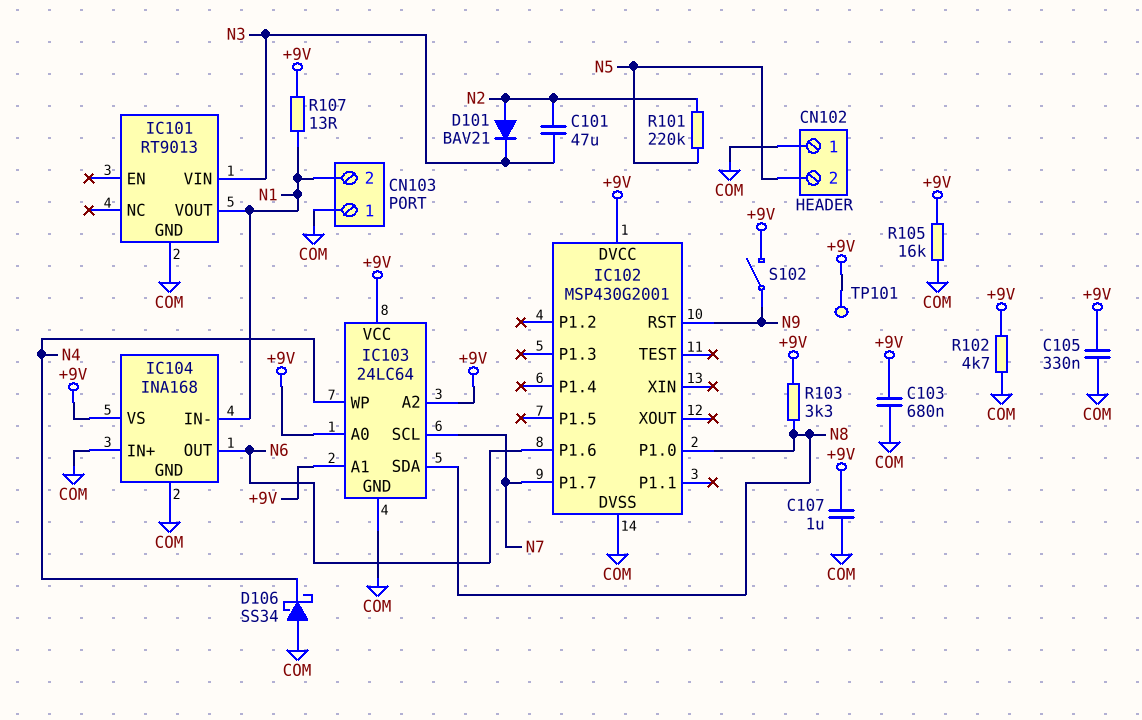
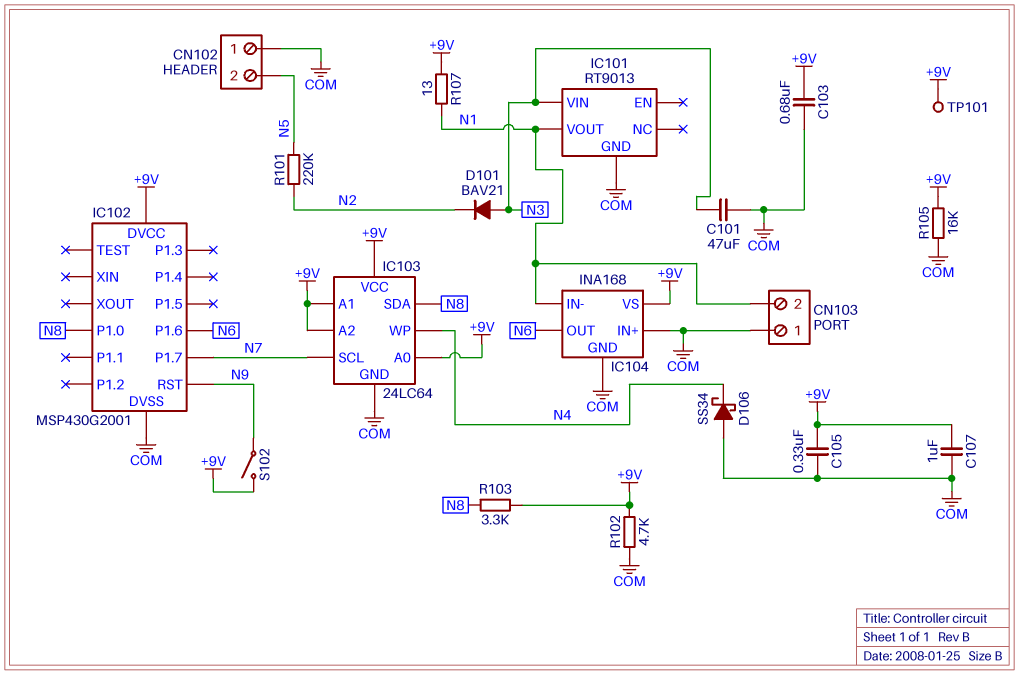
C101: 47uF (N2, N3) -> 47uF (COM, N3)
D101: diode BAV21 (A N2, K N3) -> diode BAV21 (A N3, K N2)

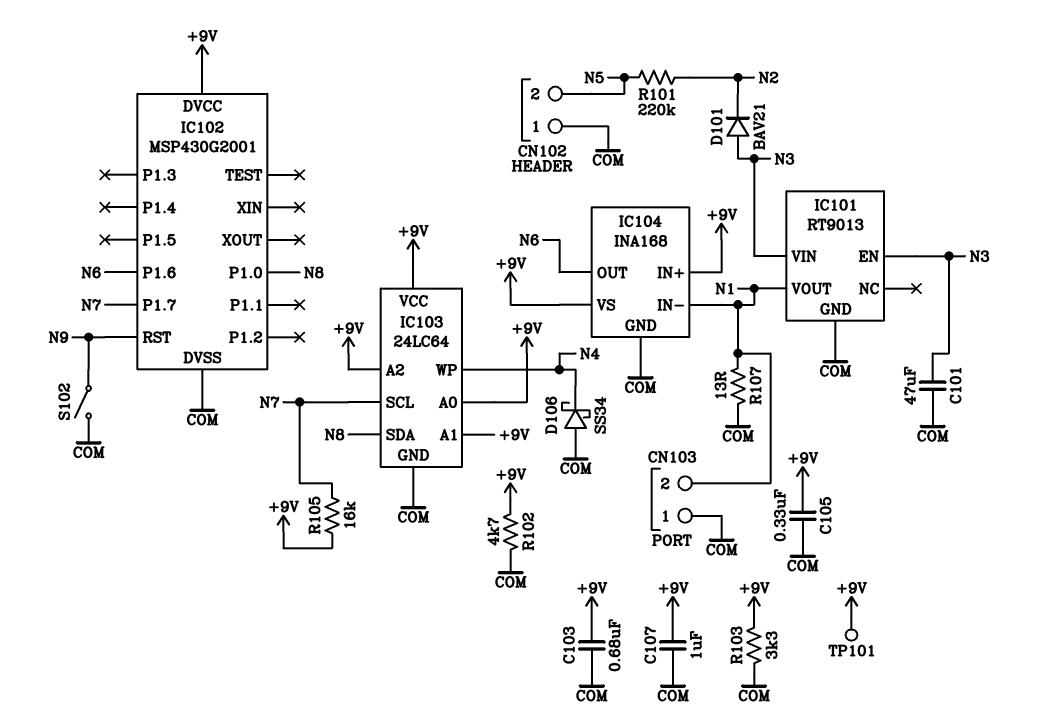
IC101 pin EN: none -> N3
IC104 pin IN+: COM -> +9V
R103: 3.3k (+9V, N8) -> 3.3k (+9V, COM)
R105: 16k (+9V, COM) -> 16k (+9V, N7)
R107: 13 (+9V, N1) -> 13 (COM, N1)
S102: switch (+9V, N9) -> switch (COM, N9)

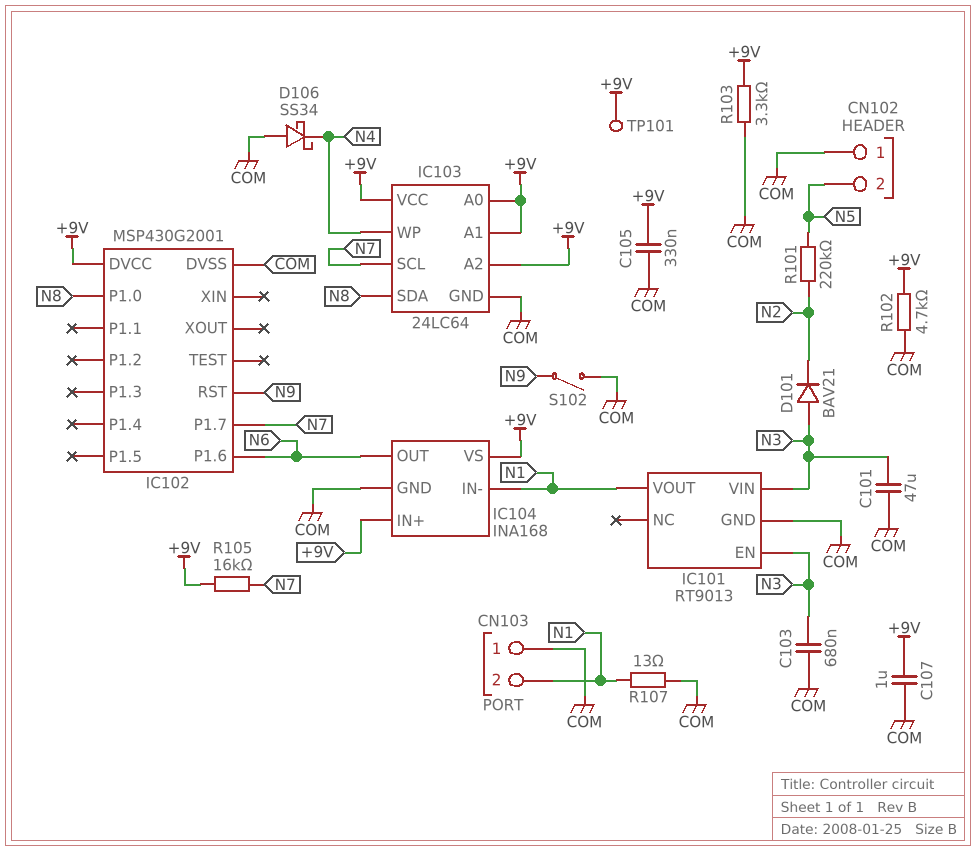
C103: 680nF (+9V, COM) -> 680nF (COM, N3)

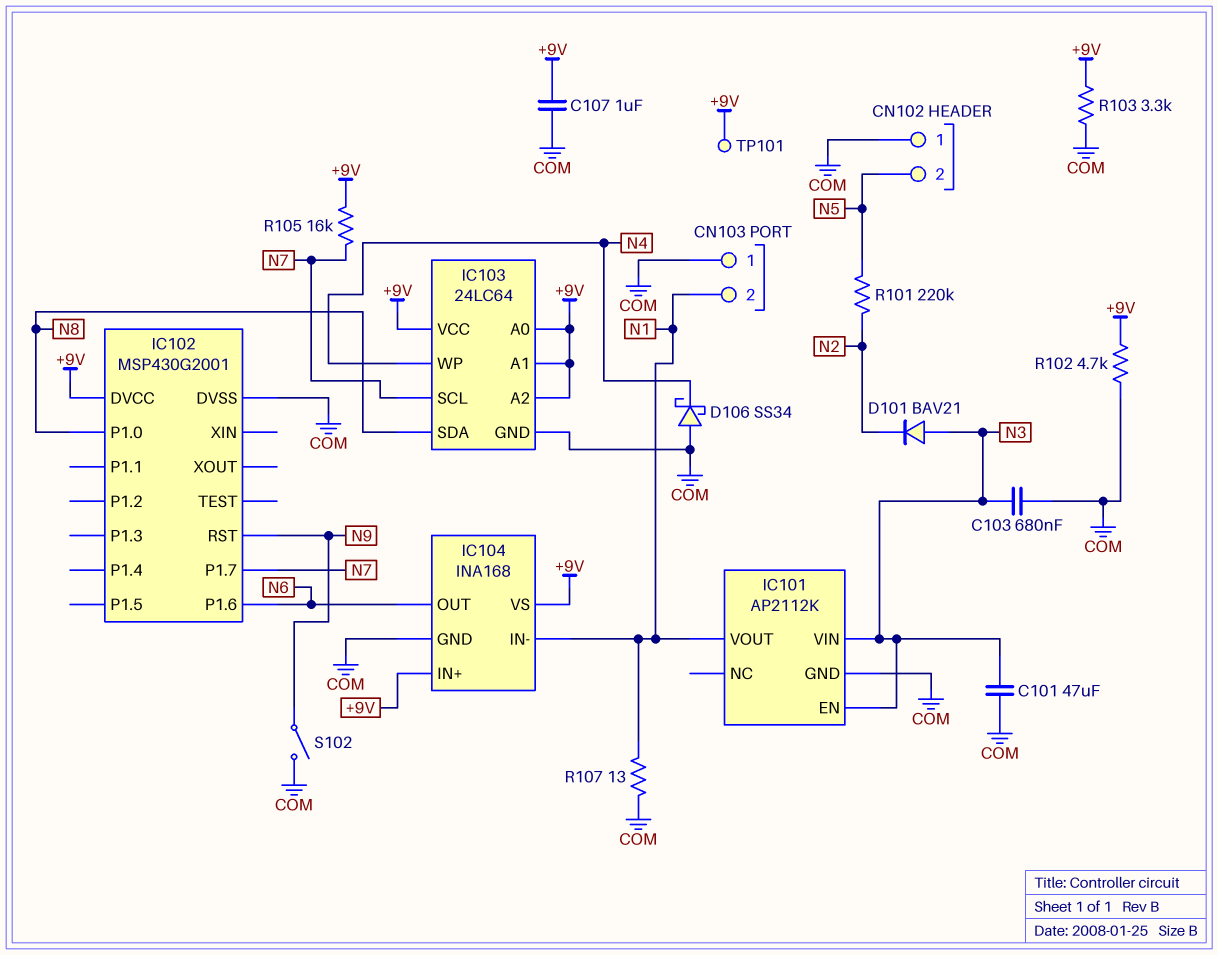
C105: 330nF (+9V, COM) -> none
IC101: RT9013 -> AP2112K

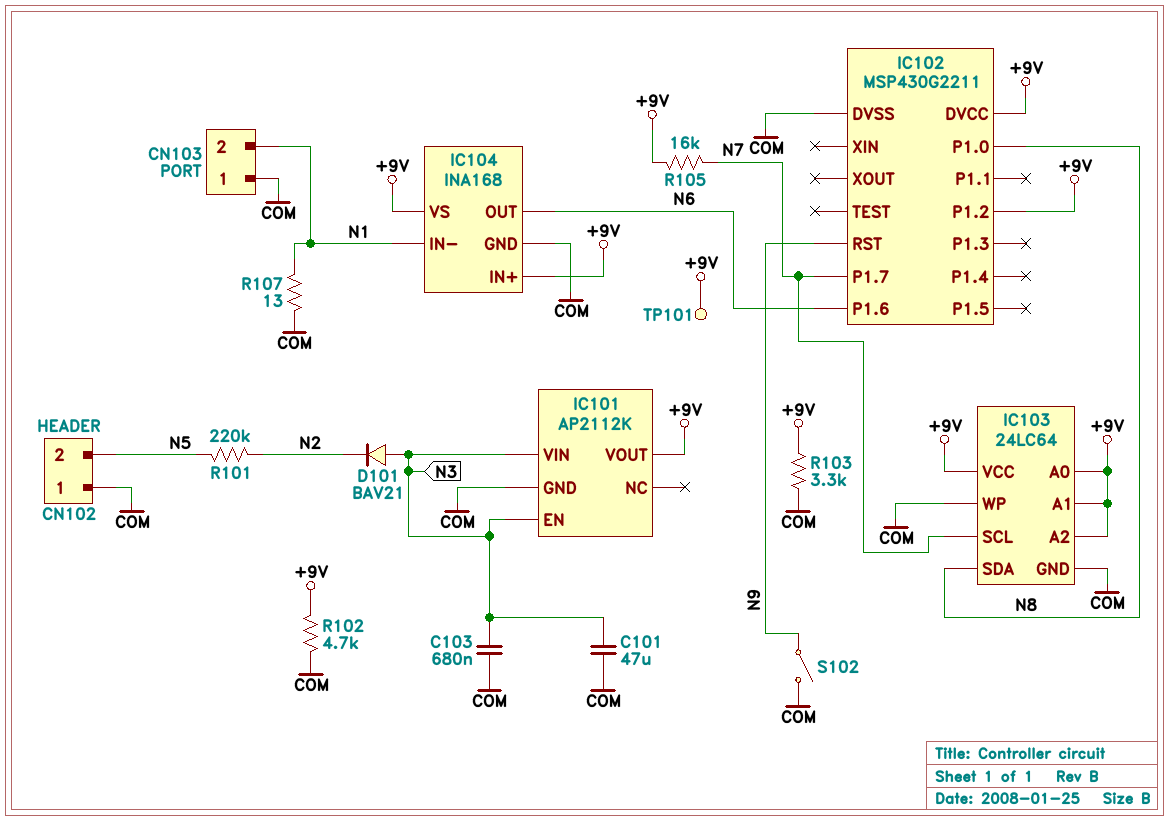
C107: 1uF (+9V, COM) -> none
D106: schottky SS34 (A COM, K N4) -> none
IC101 pin VOUT: N1 -> +9V
IC102: MSP430G2001 -> MSP430G2211
IC102 pin P1.2: none -> +9V
IC103 pin WP: N4 -> COM

